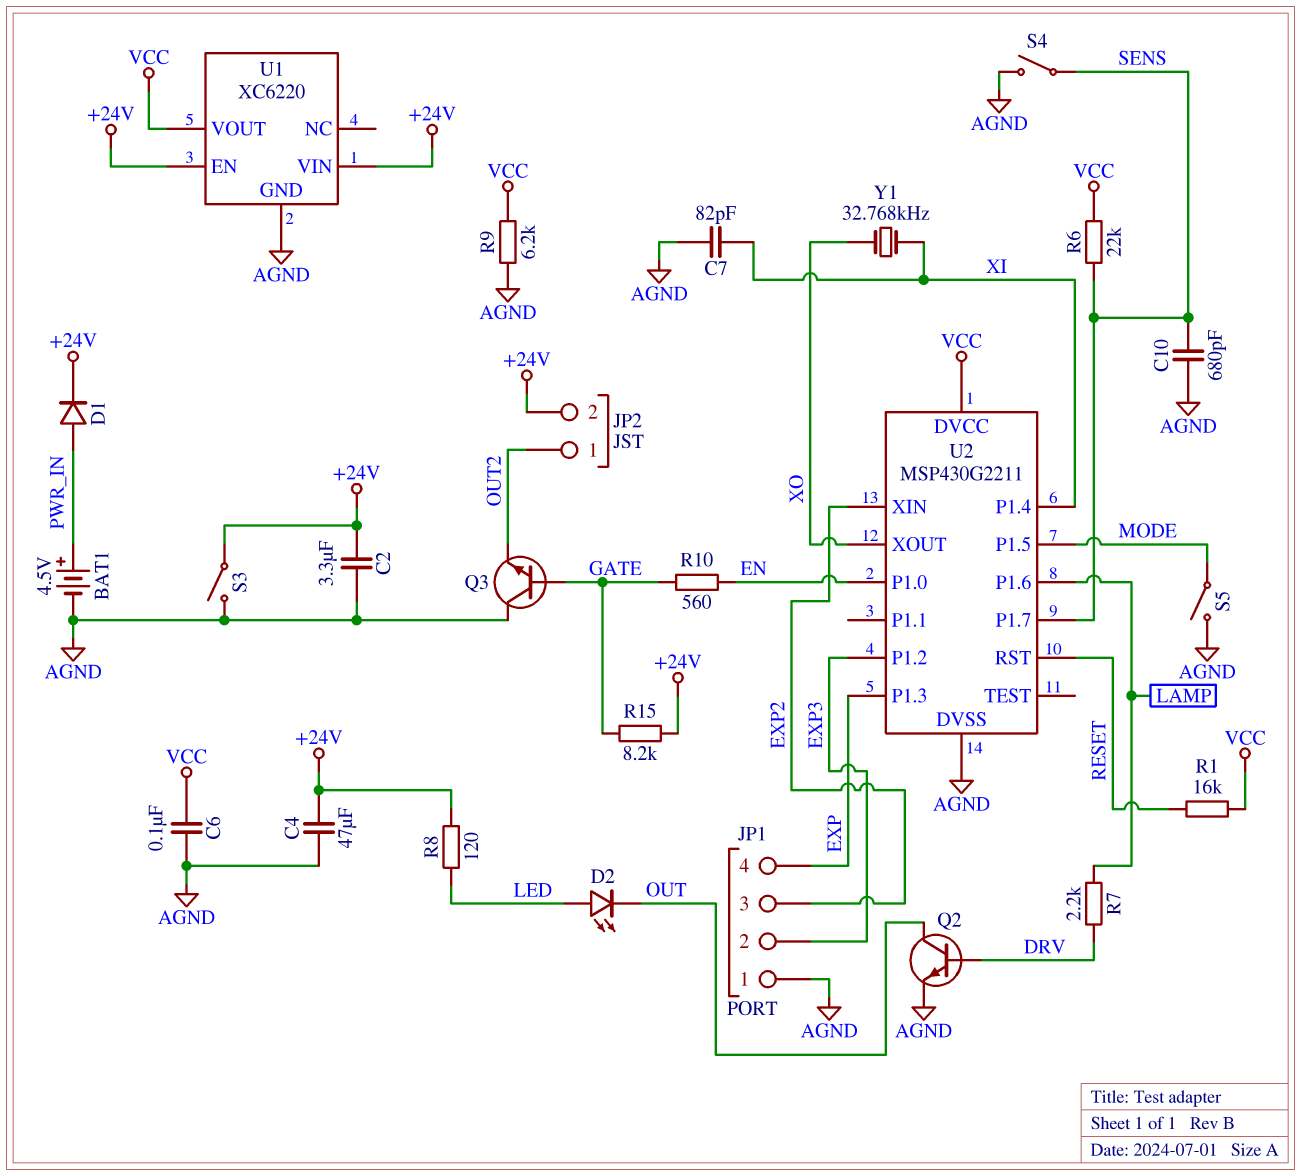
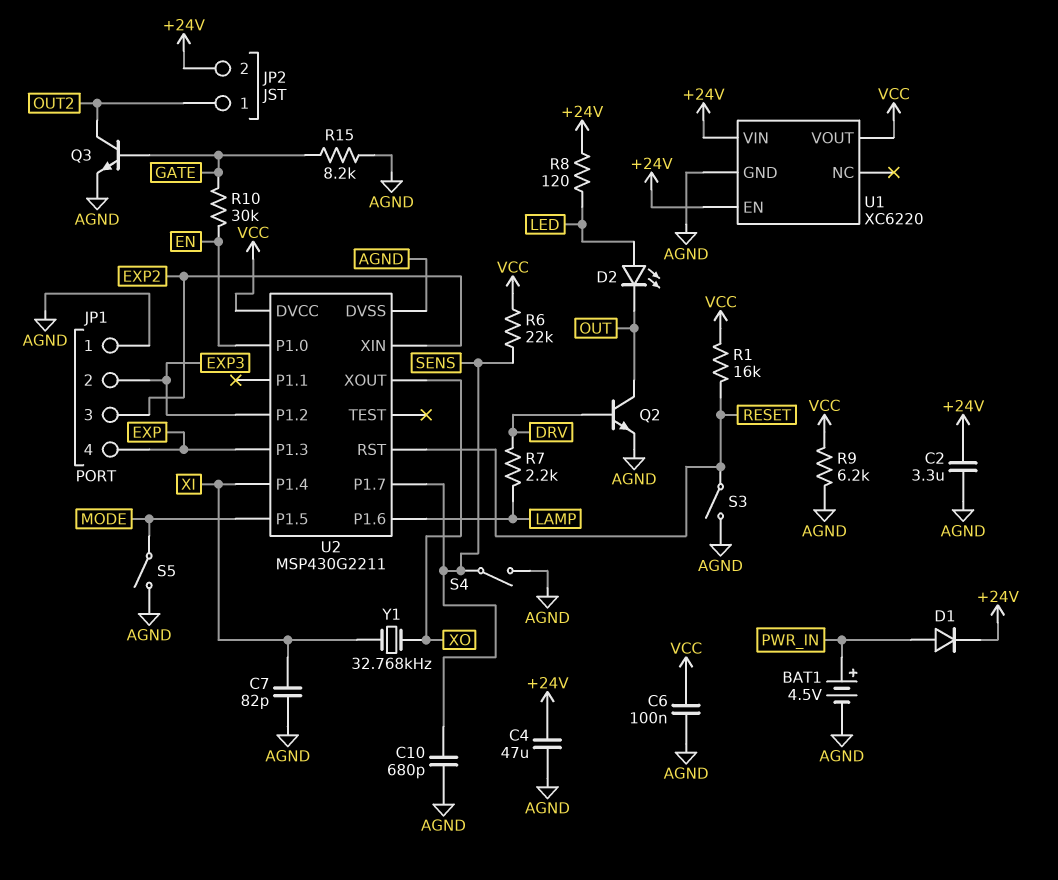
Q3: NPN (B GATE, C AGND, E OUT2) -> NPN (B GATE, C OUT2, E AGND)
R10: 560 (EN, GATE) -> 30k (EN, GATE)
R15: 8.2k (+24V, GATE) -> 8.2k (AGND, GATE)
S3: switch (+24V, AGND) -> switch (AGND, RESET)

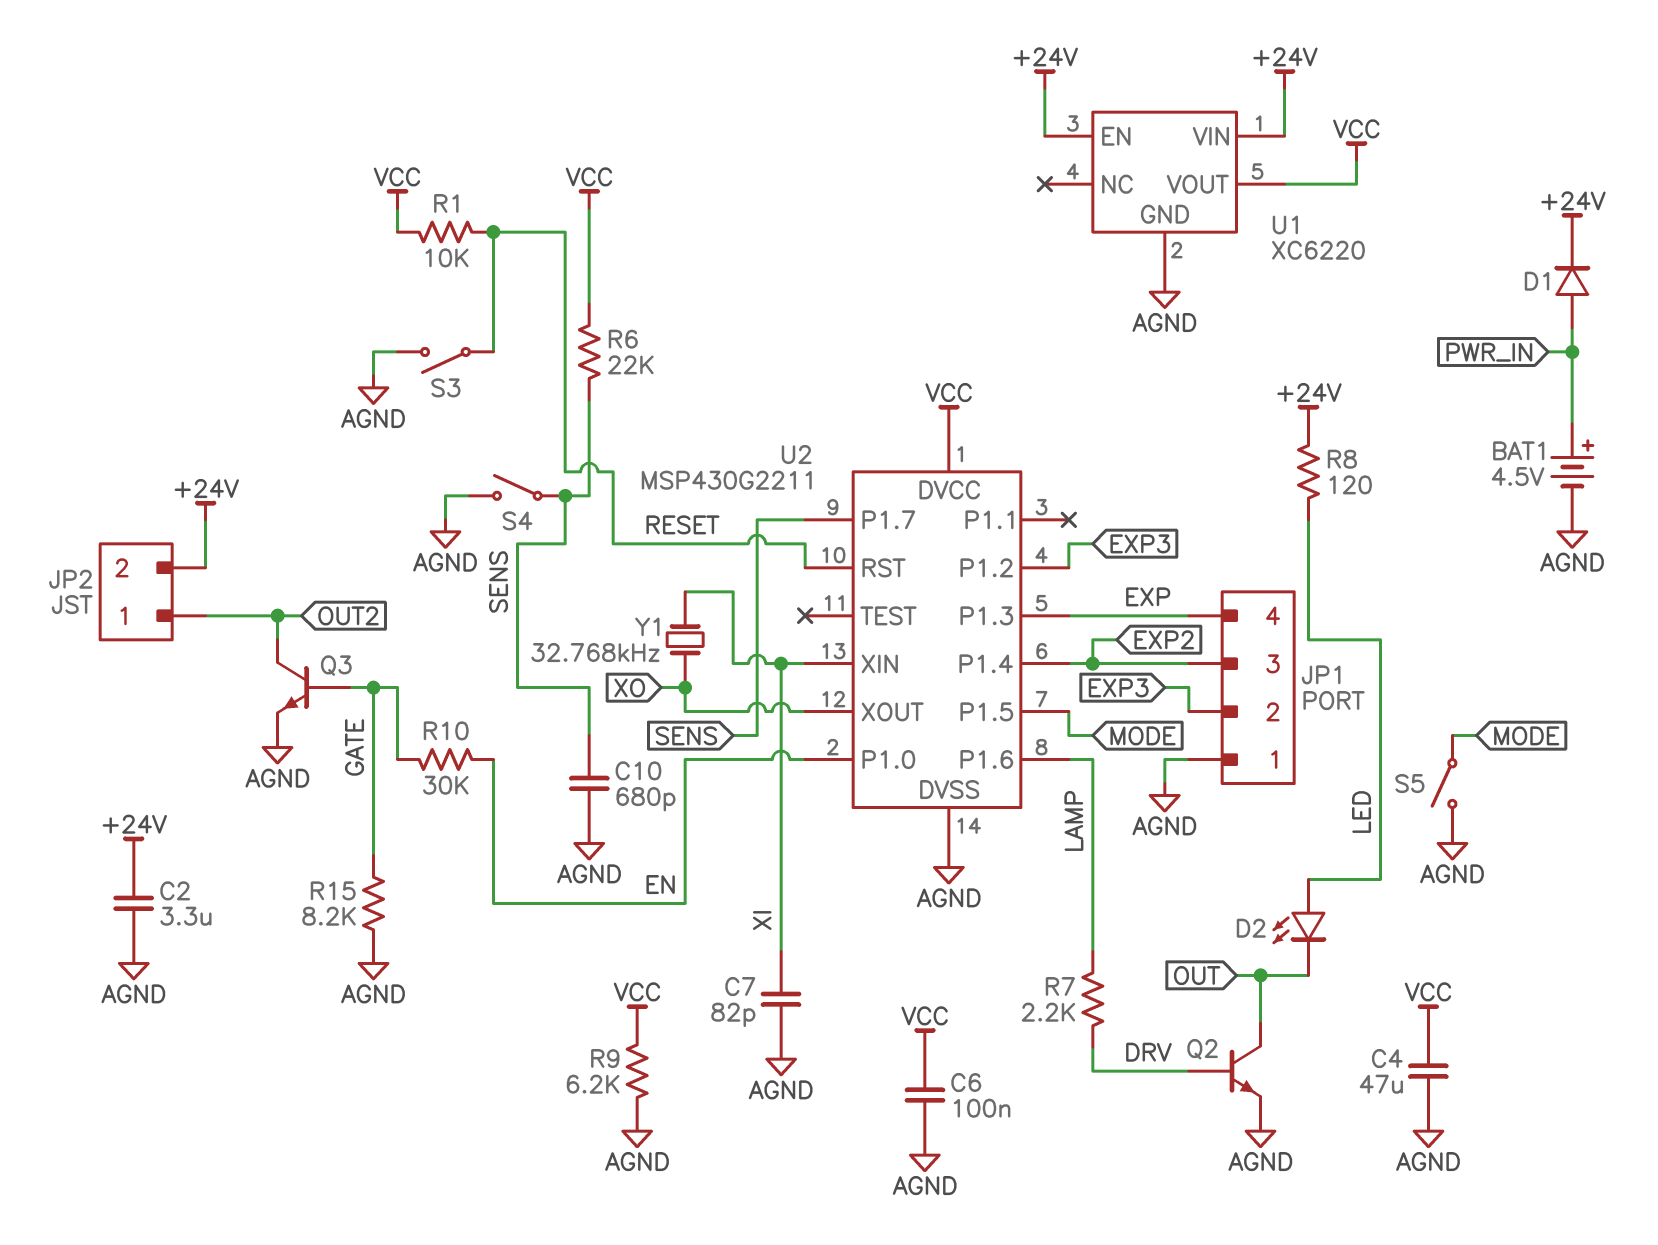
C4: 47uF (+24V, AGND) -> 47uF (AGND, VCC)
R1: 16k (RESET, VCC) -> 10k (RESET, VCC)
U2 pin P1.4: XI -> EXP2
U2 pin XIN: EXP2 -> XI

